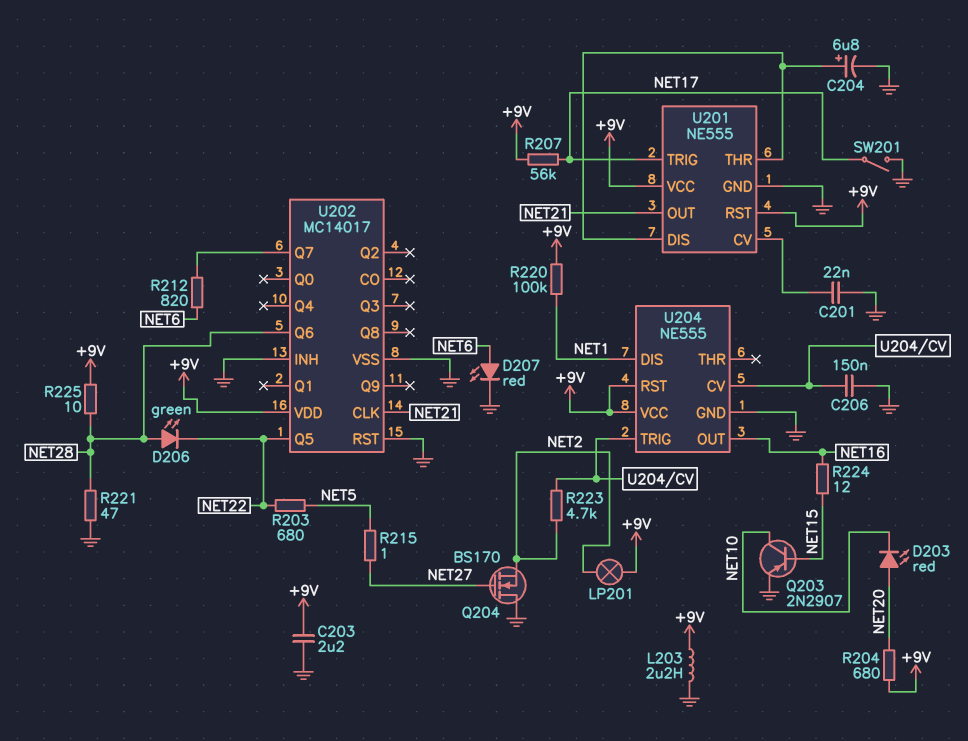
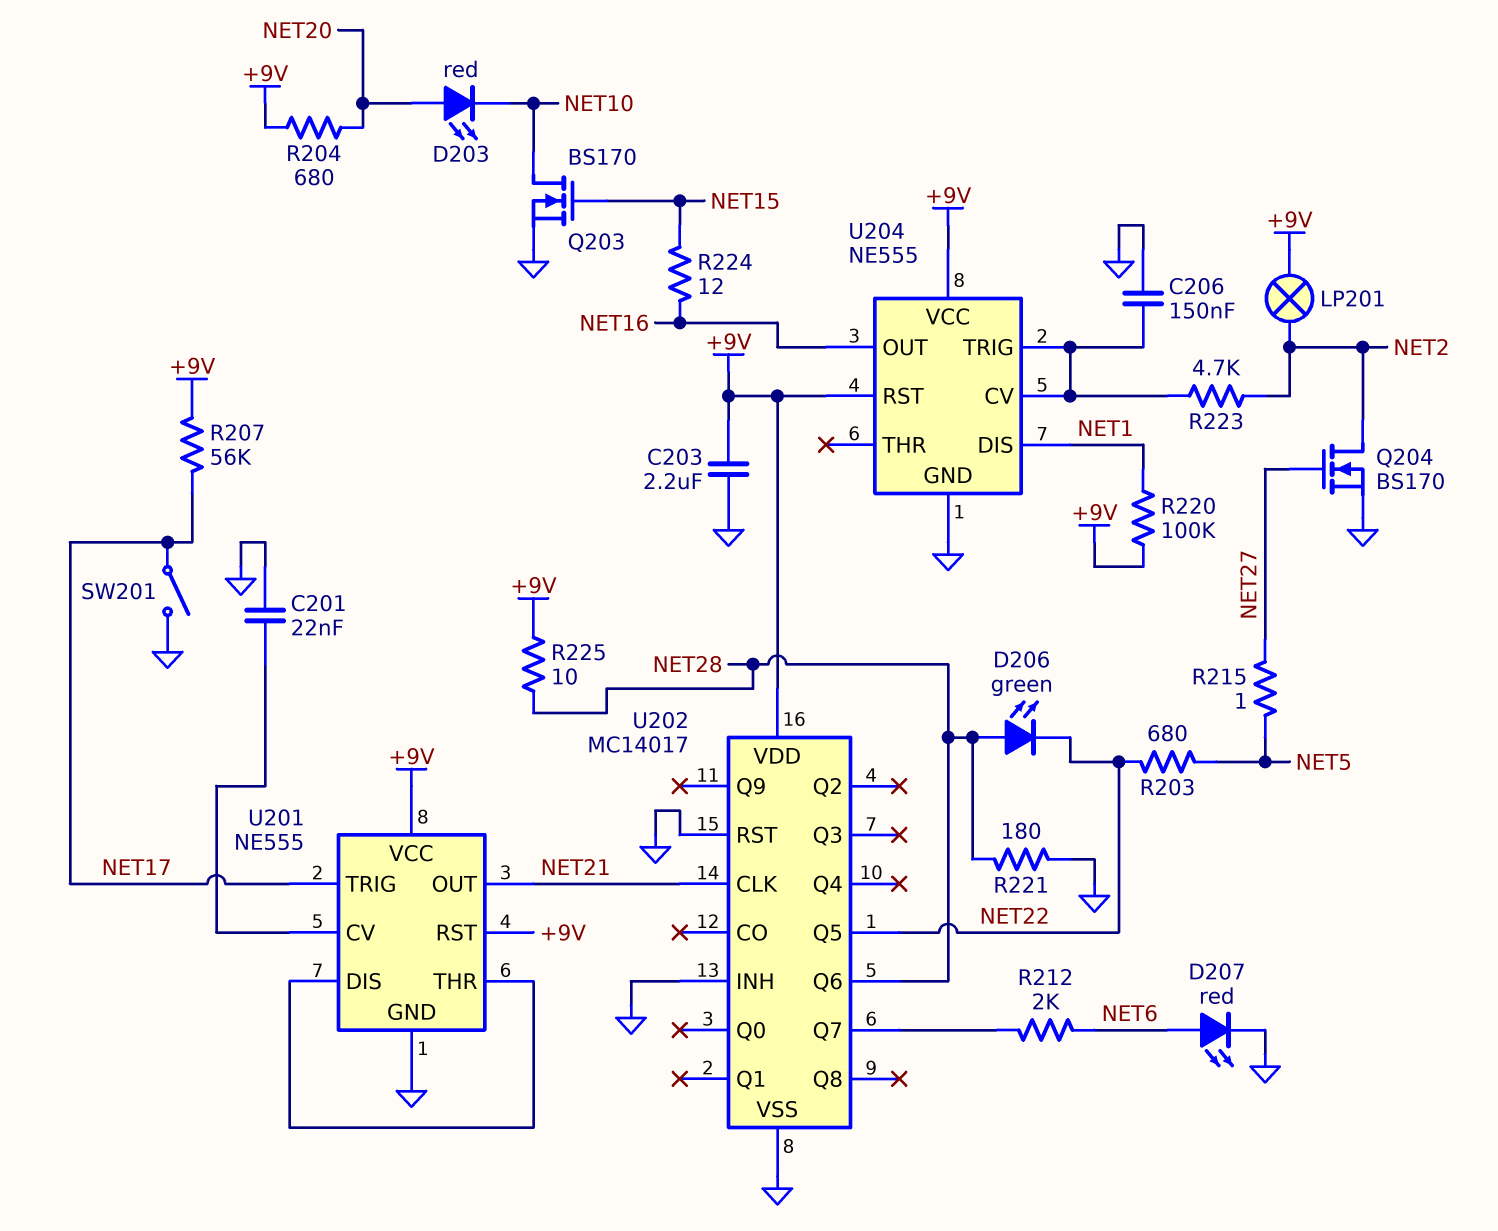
C204: 6.8uF (plus U201/DIS, minus GND) -> none
L203: 2.2uH (+9V, GND) -> none
Q203: PNP 2N2907 (B NET15, C NET10, E GND) -> NMOS BS170 (G NET15, D NET10, S GND)
Q204: NMOS BS170 (G NET27, D GND, S NET2) -> NMOS BS170 (G NET27, D NET2, S GND)
R212: 820 (NET6, U202/Q7) -> 2k (NET6, U202/Q7)
R221: 47 (GND, NET28) -> 180 (GND, NET28)

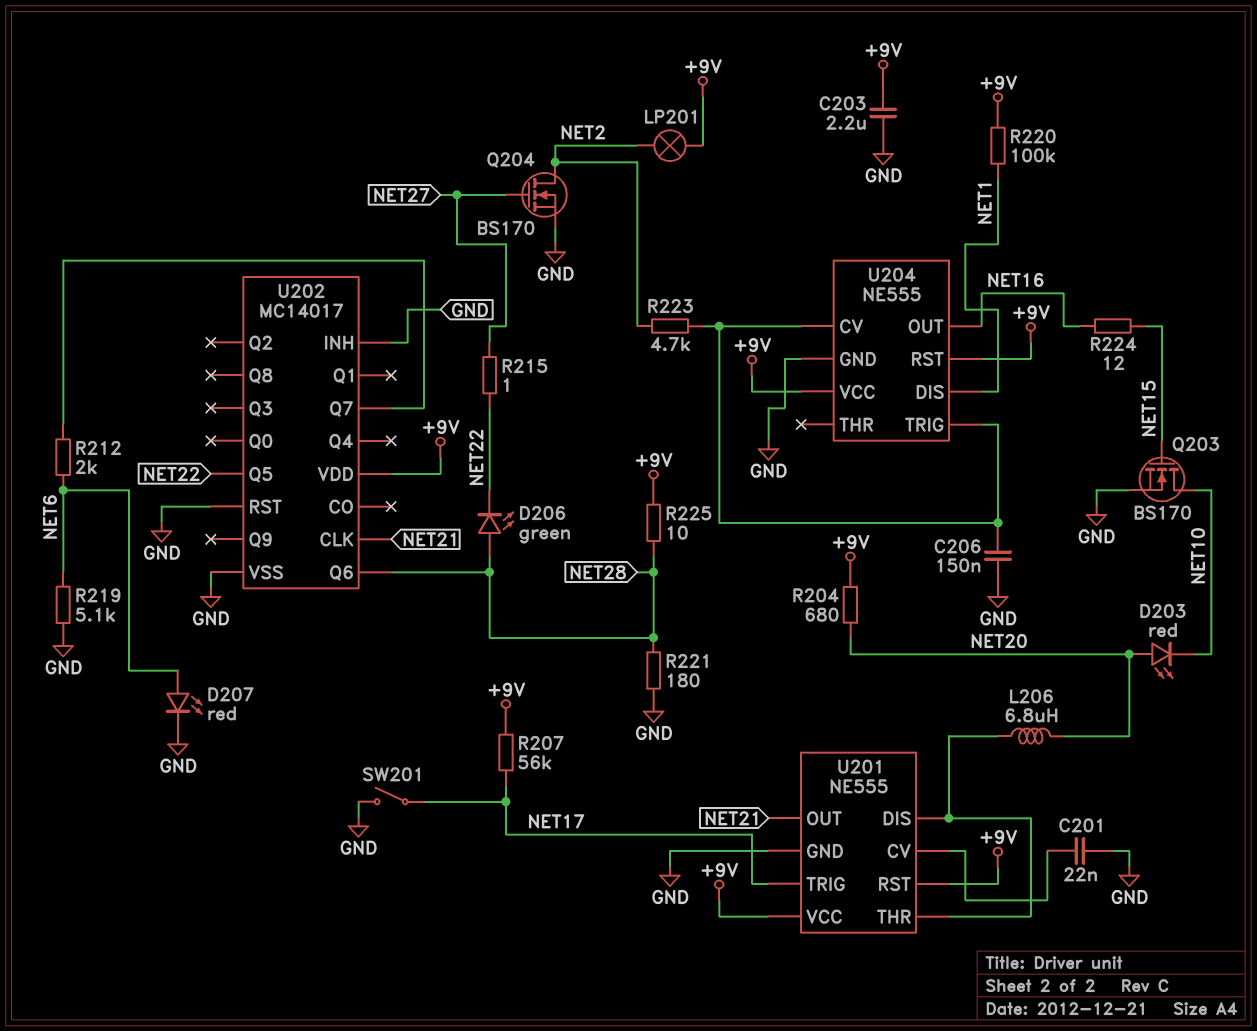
L206: none -> 6.8uH (NET20, U201/DIS)
R203: 680 (NET5, NET22) -> none
R215: 1 (NET5, NET27) -> 1 (NET22, NET27)
R219: none -> 5.1k (GND, NET6)

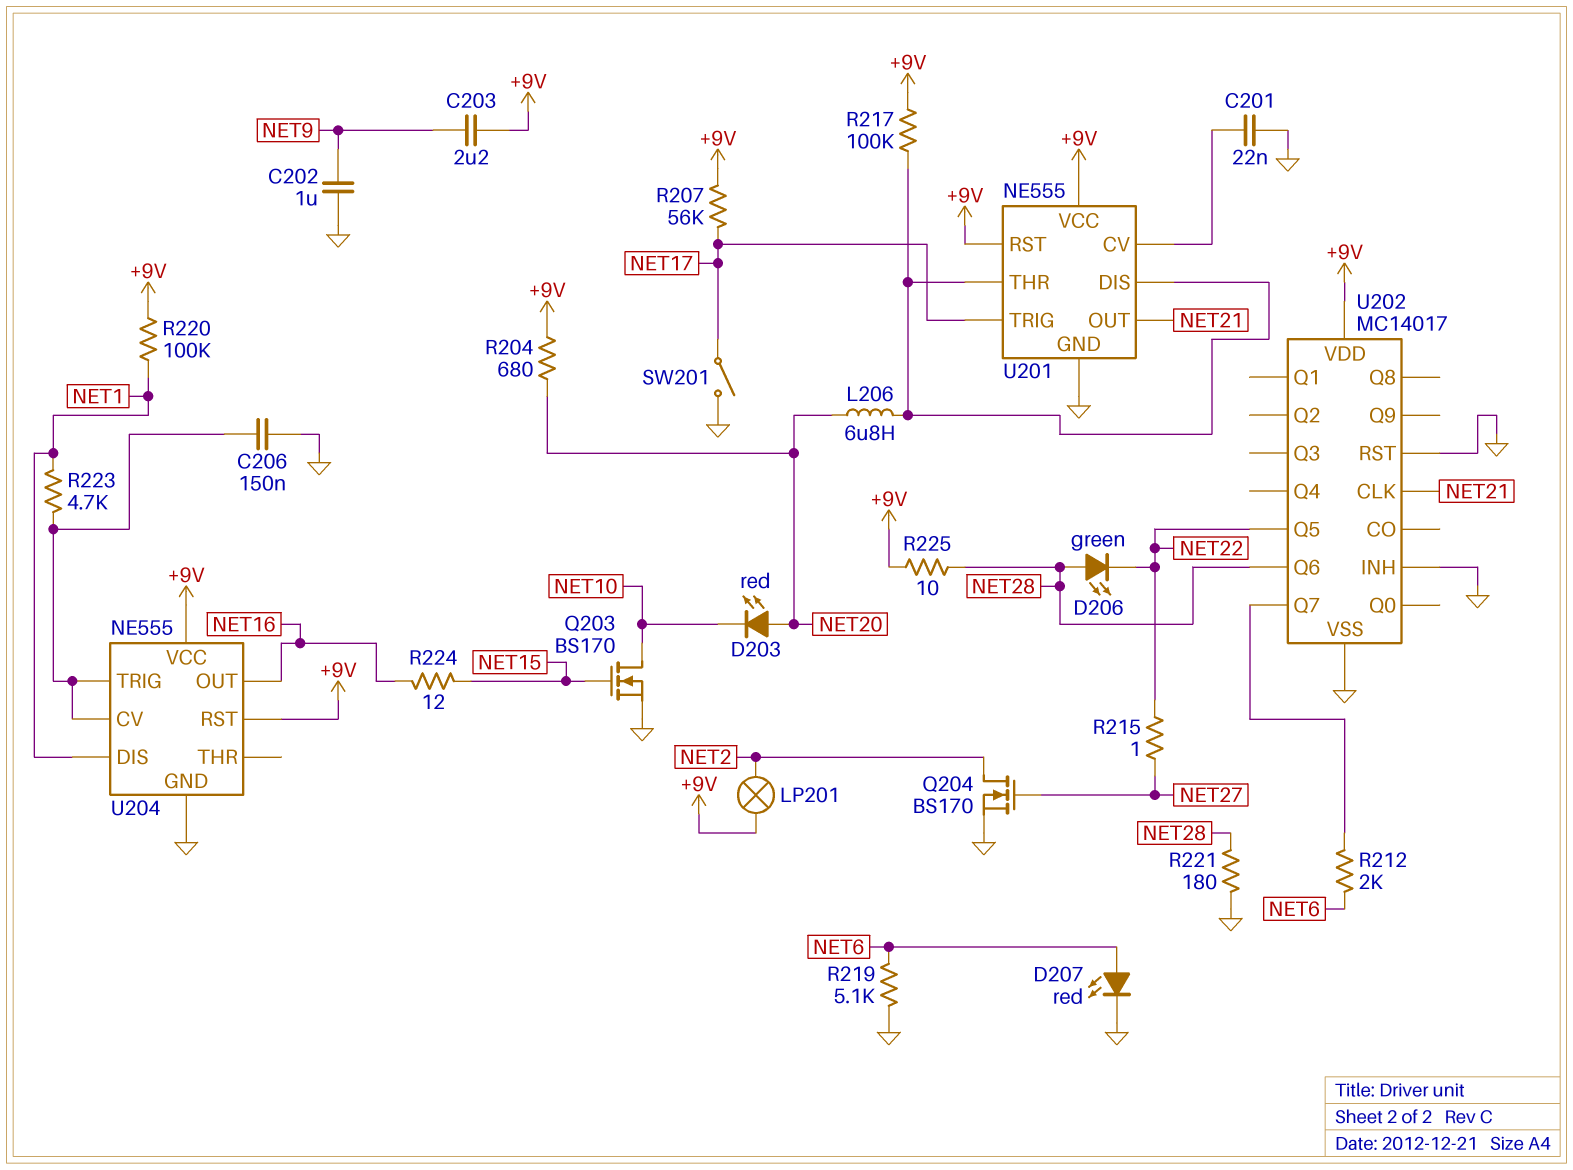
C202: none -> 1uF (GND, NET9)
C203: 2.2uF (+9V, GND) -> 2.2uF (+9V, NET9)
R217: none -> 100k (+9V, U201/DIS)
R223: 4.7k (NET2, U204/CV) -> 4.7k (NET1, U204/CV)

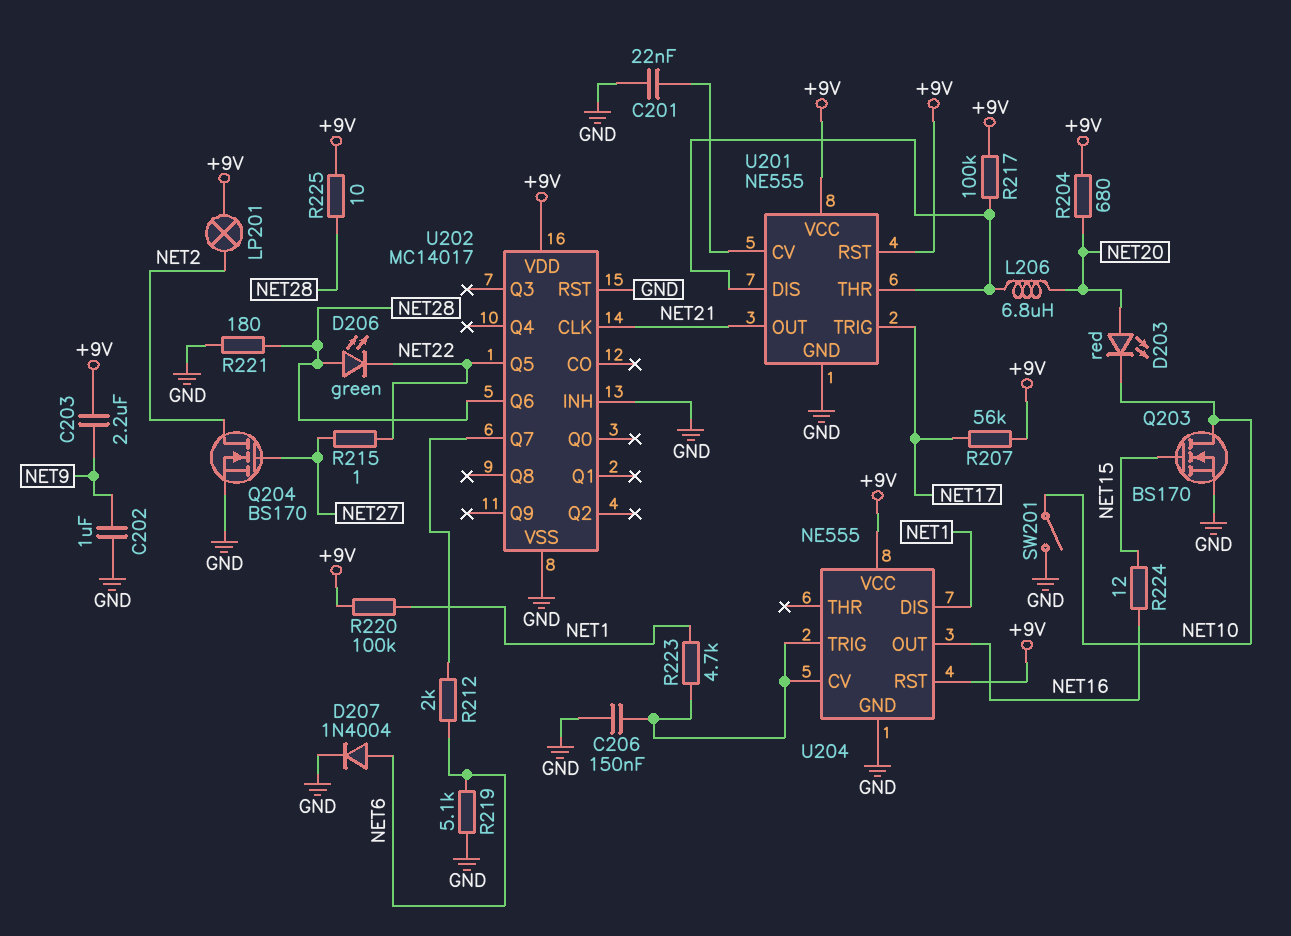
D207: LED red (A NET6, K GND) -> diode 1N4004 (A NET6, K GND)
SW201: switch (GND, NET17) -> switch (GND, NET10)

